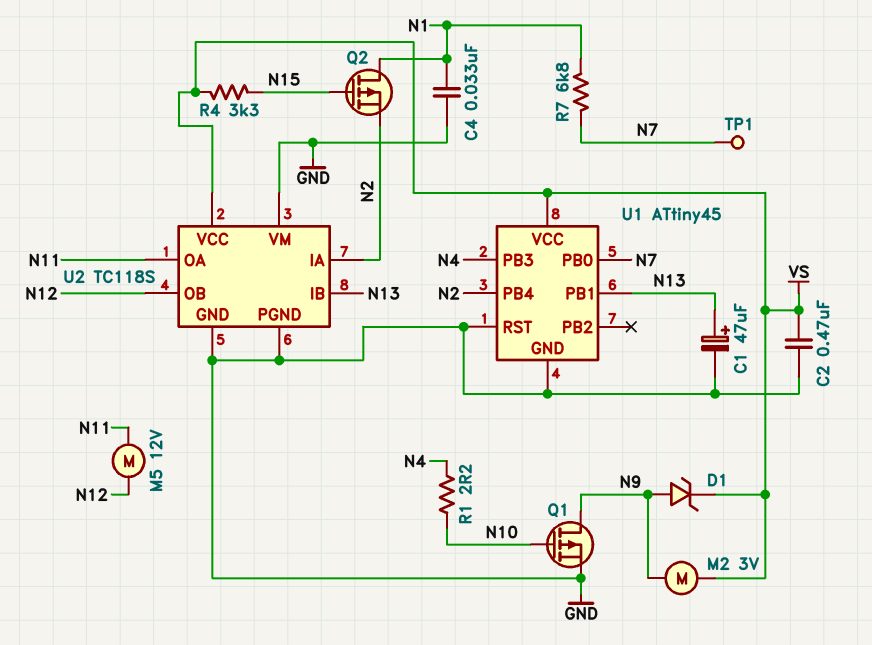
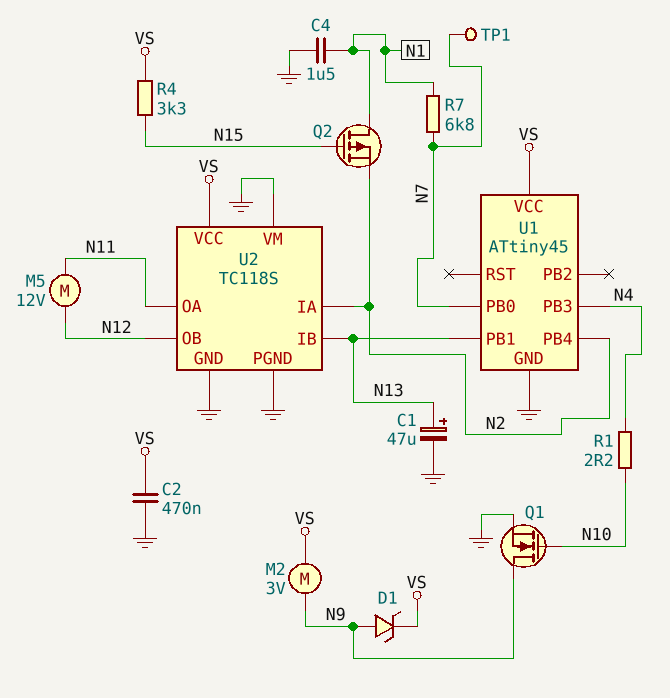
C4: 33nF (GND, N1) -> 1.5uF (GND, N1)
Q1: PMOS (G N10, D N9, S GND) -> NMOS (G N10, D N9, S GND)
U1 pin RST: GND -> none

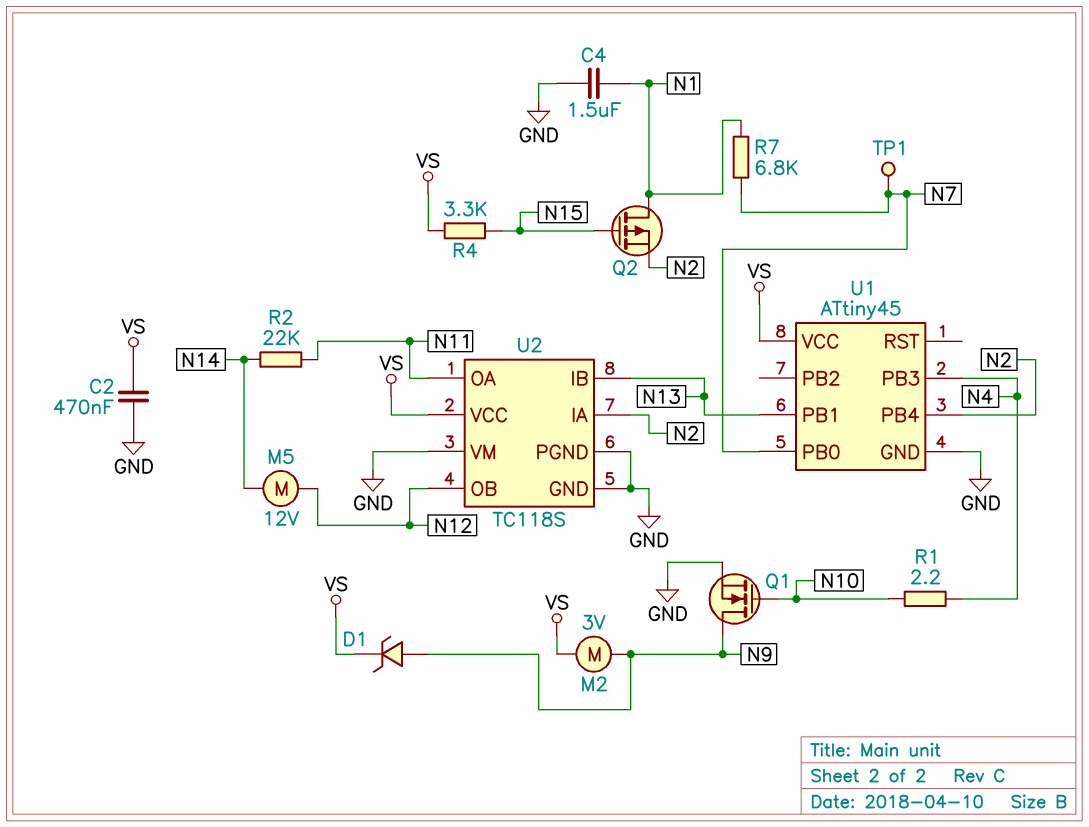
C1: 47uF (plus N13, minus GND) -> none
M5: motor 12V (N11, N12) -> motor 12V (N12, N14)
R2: none -> 22k (N11, N14)

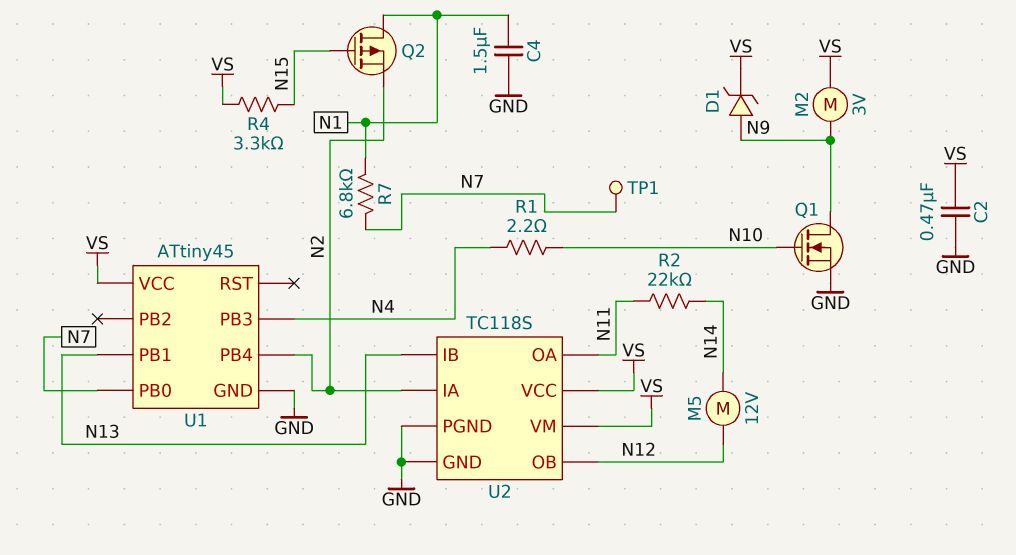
U2 pin VM: GND -> VS

